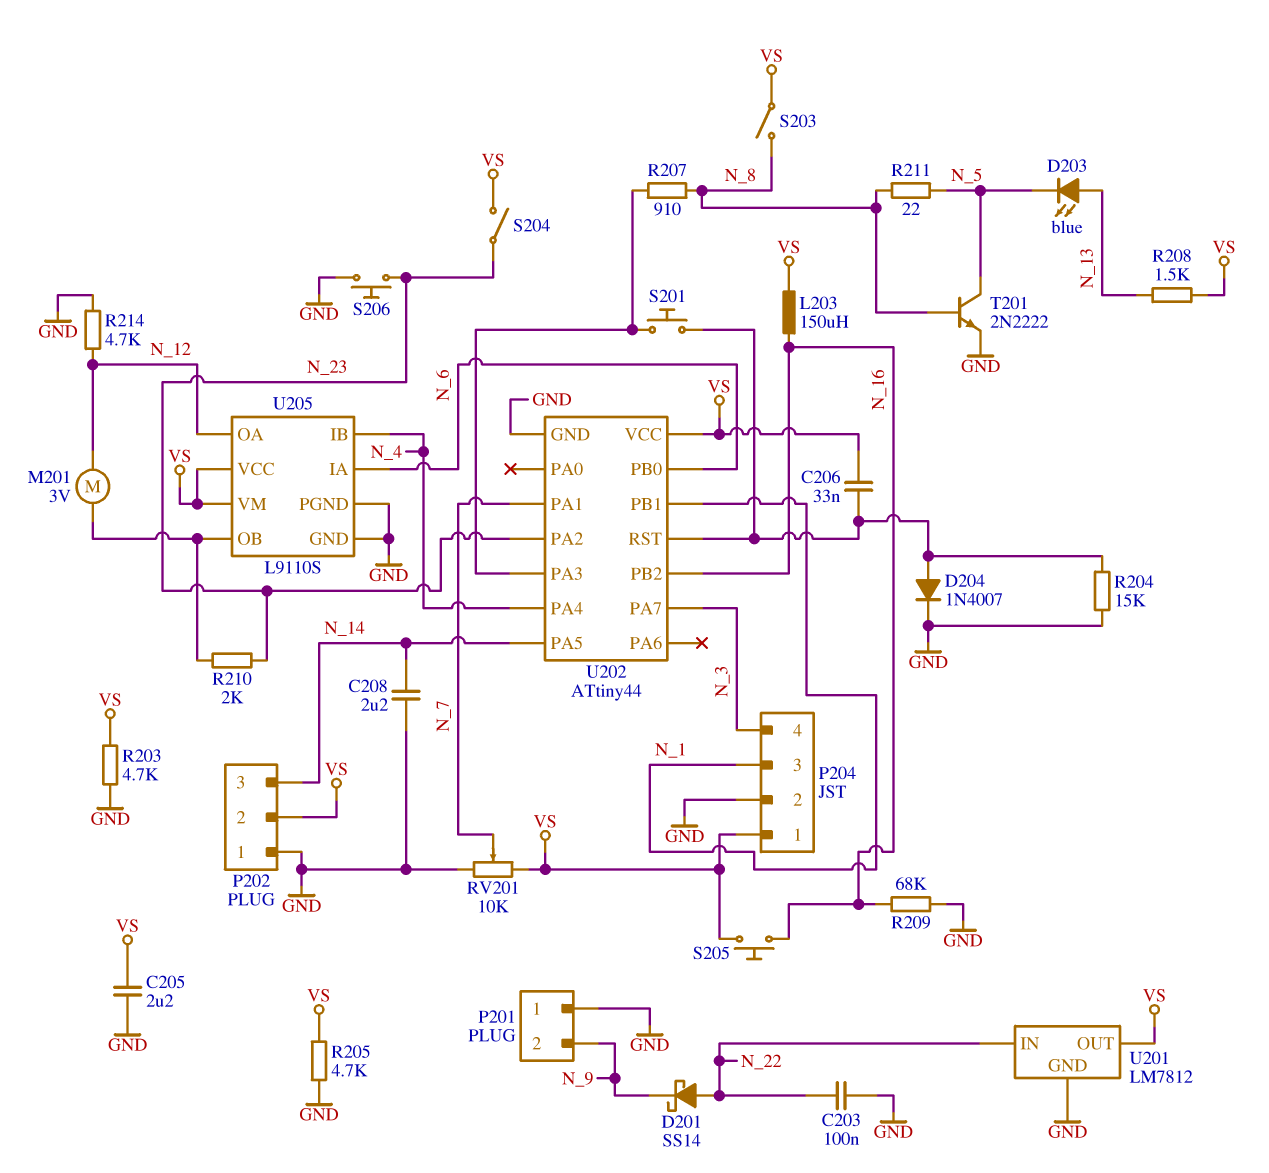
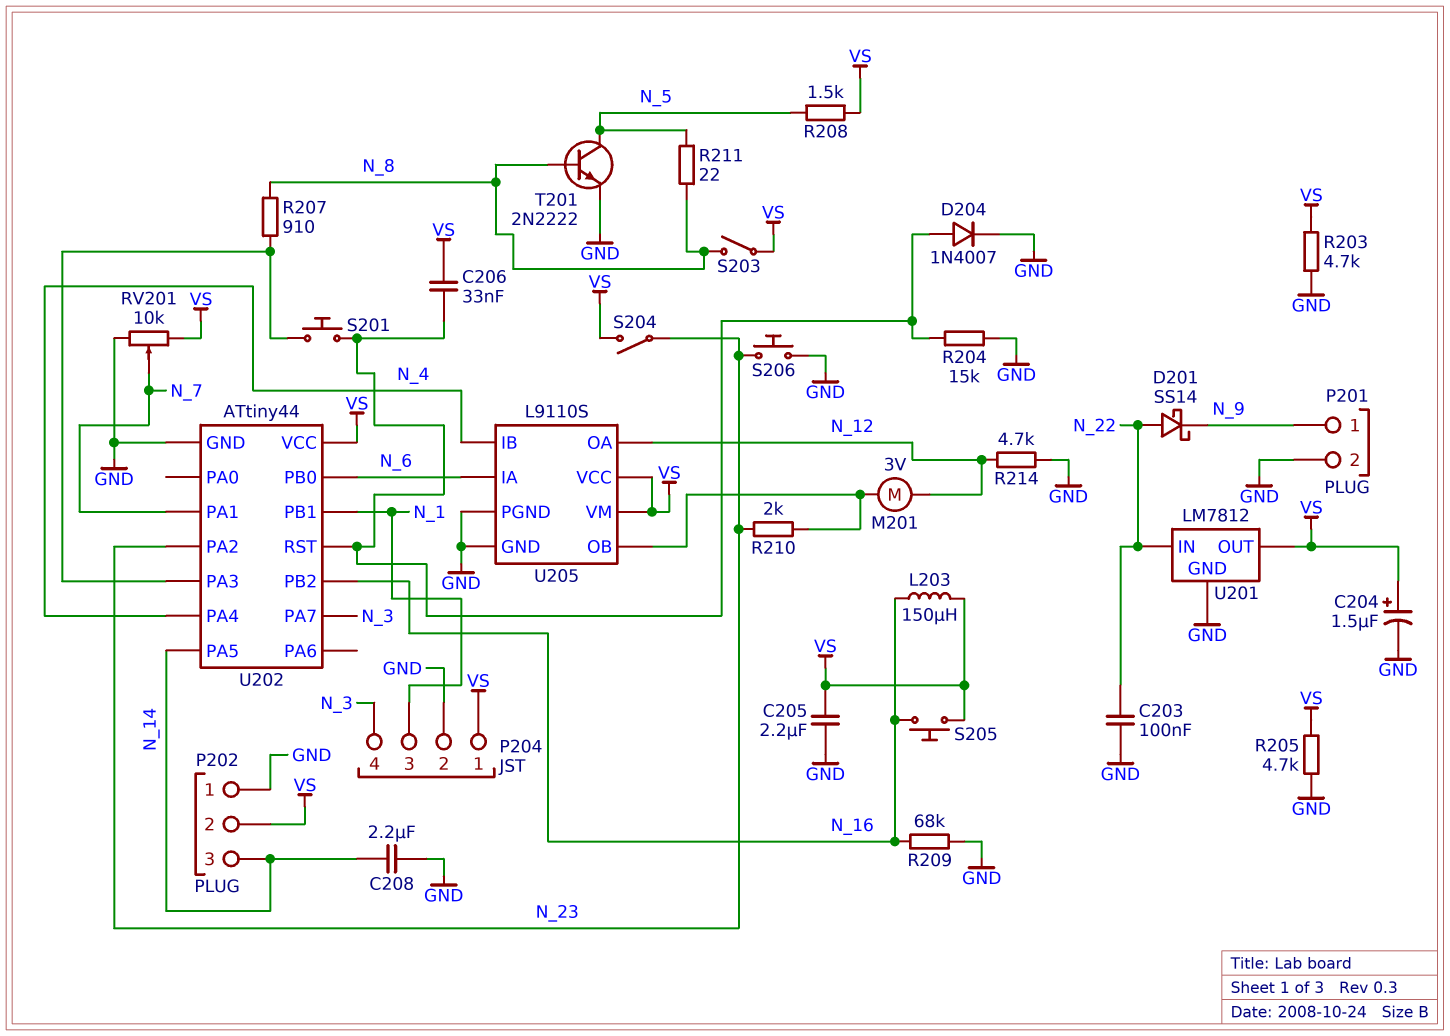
C204: none -> 1.5uF (plus VS, minus GND)
D203: LED blue (A N_13, K N_5) -> none
P201 pin 1: GND -> N_9
P201 pin 2: N_9 -> GND
R208: 1.5k (N_13, VS) -> 1.5k (N_5, VS)

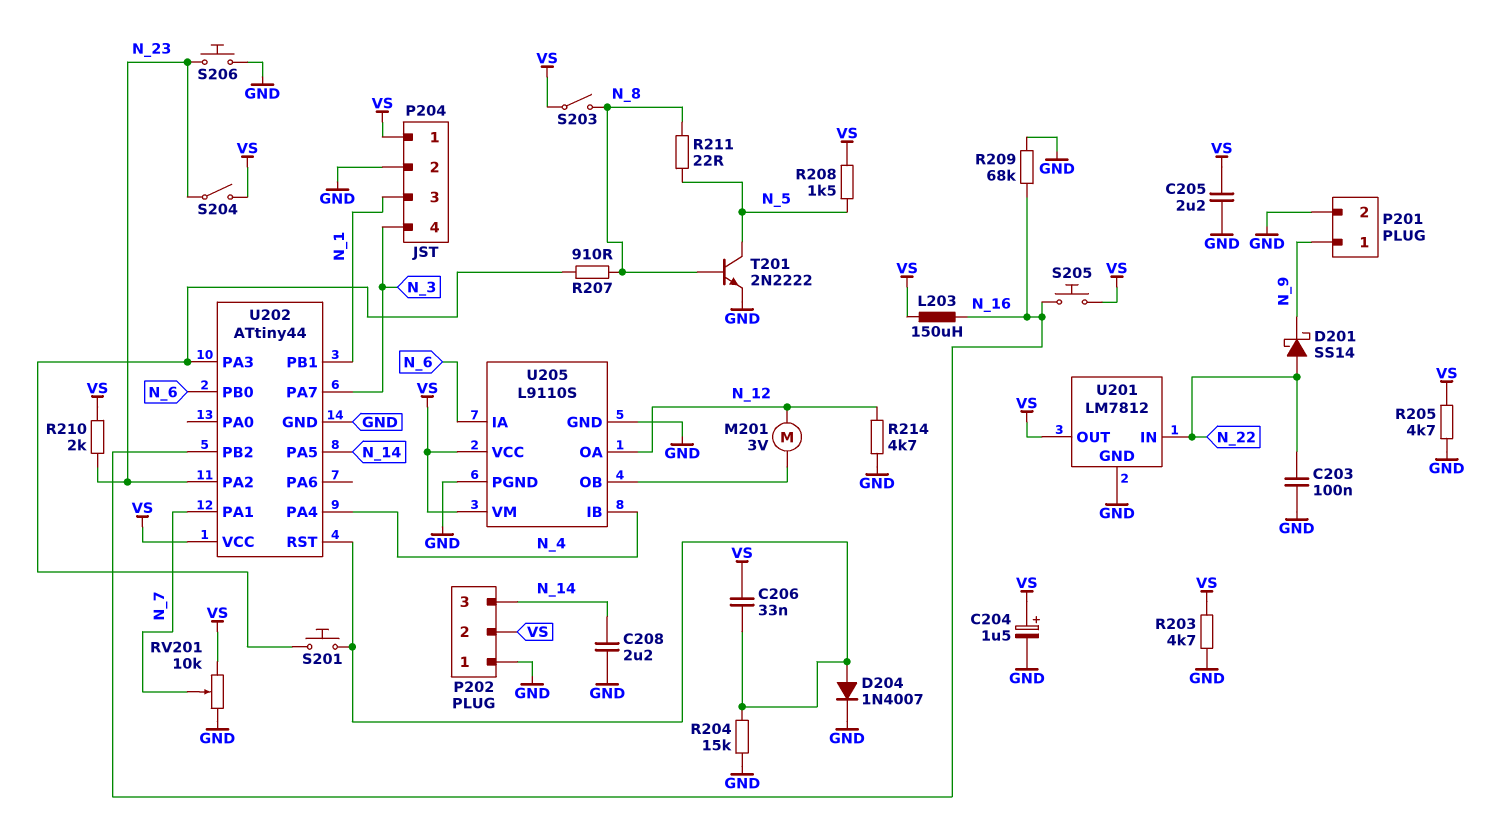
R210: 2k (N_23, U205/OB) -> 2k (N_23, VS)

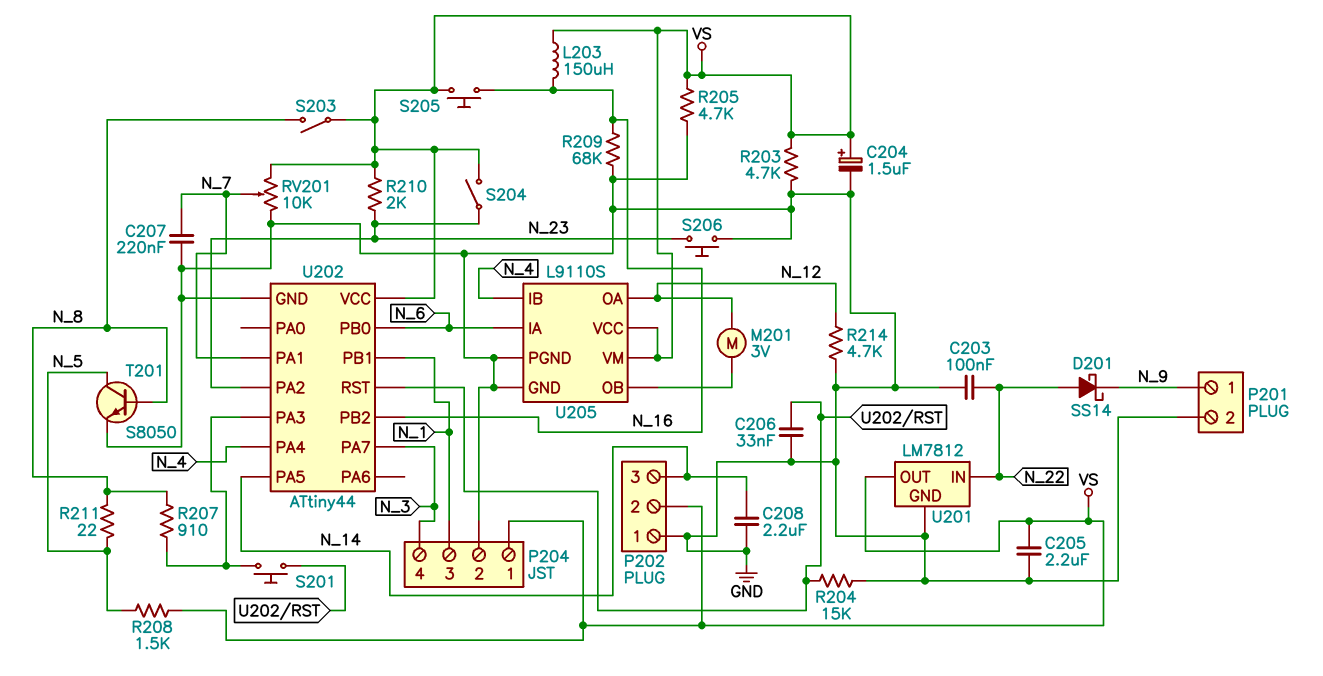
C206: 33nF (U202/RST, VS) -> 33nF (GND, U202/RST)
C207: none -> 220nF (GND, N_7)
D204: diode 1N4007 (A U202/RST, K GND) -> none
T201: NPN 2N2222 (B N_8, C N_5, E GND) -> NPN S8050 (B N_8, C N_5, E GND)

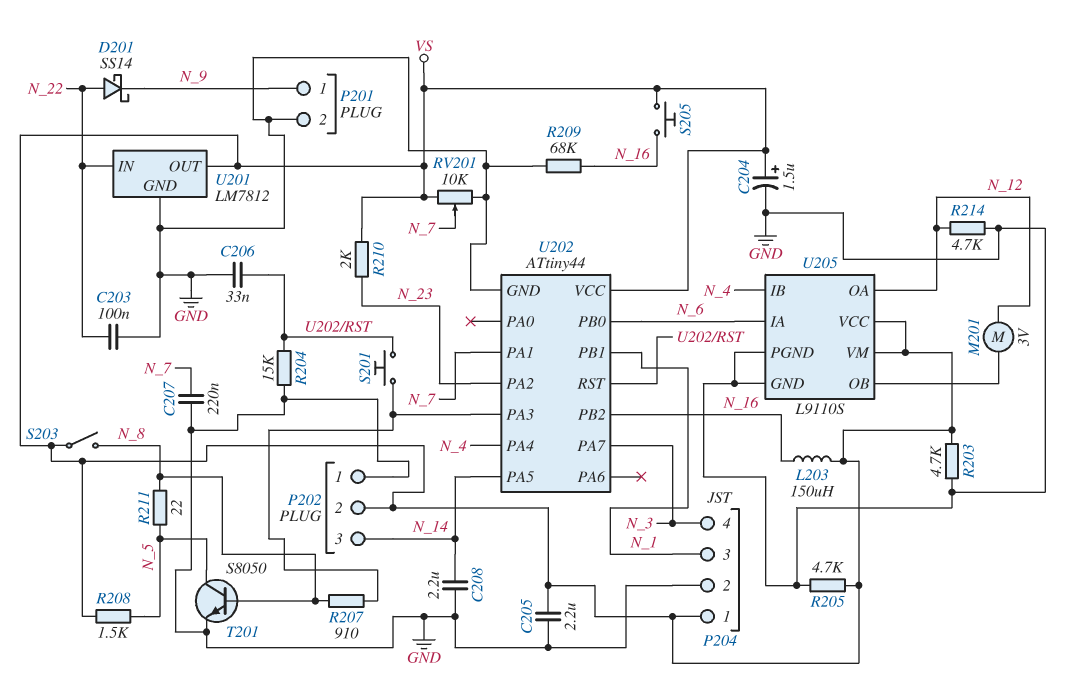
S204: switch (N_23, VS) -> none
S206: button (GND, N_23) -> none

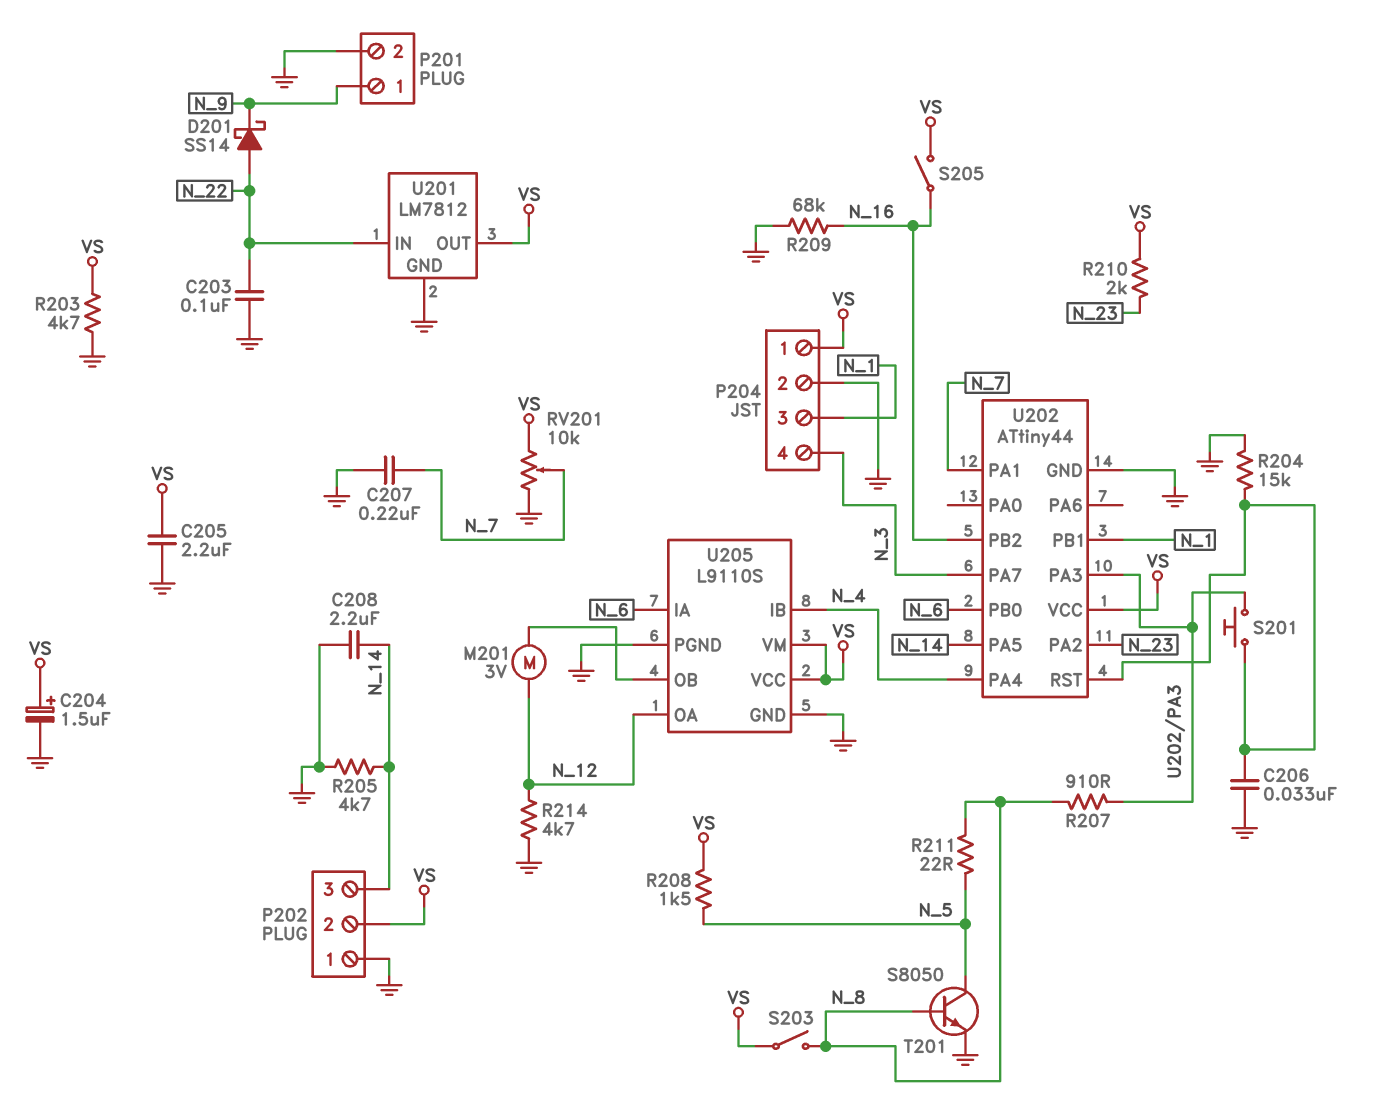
L203: 150uH (N_16, VS) -> none
R205: 4.7k (GND, VS) -> 4.7k (GND, N_14)
S205: button (N_16, VS) -> switch (N_16, VS)

